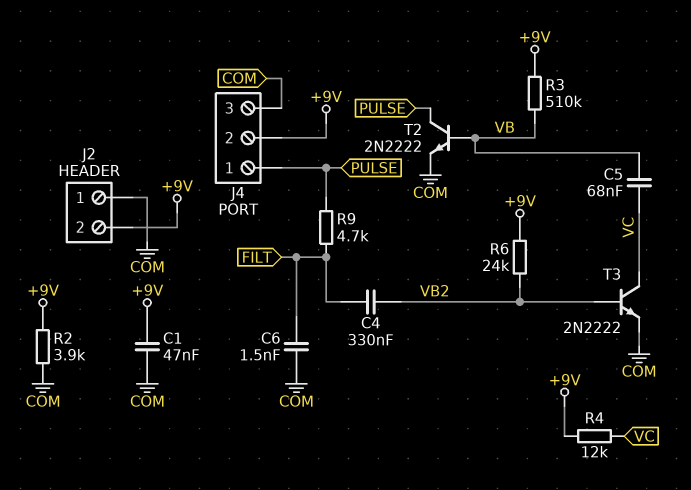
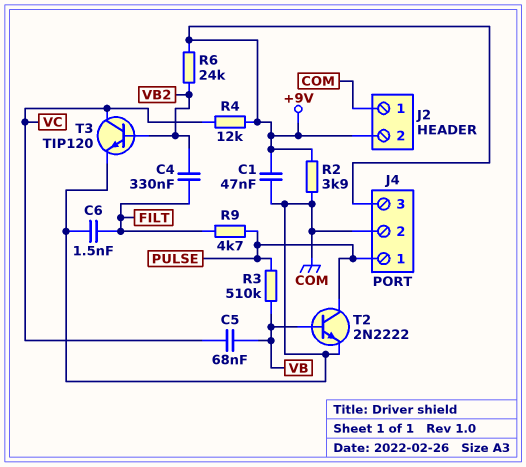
J4 pin 2: +9V -> COM
J4 pin 3: COM -> +9V
R3: 510k (+9V, VB) -> 510k (PULSE, VB)
T3: NPN 2N2222 (B VB2, C VC, E COM) -> NPN TIP120 (B VB2, C VC, E COM)

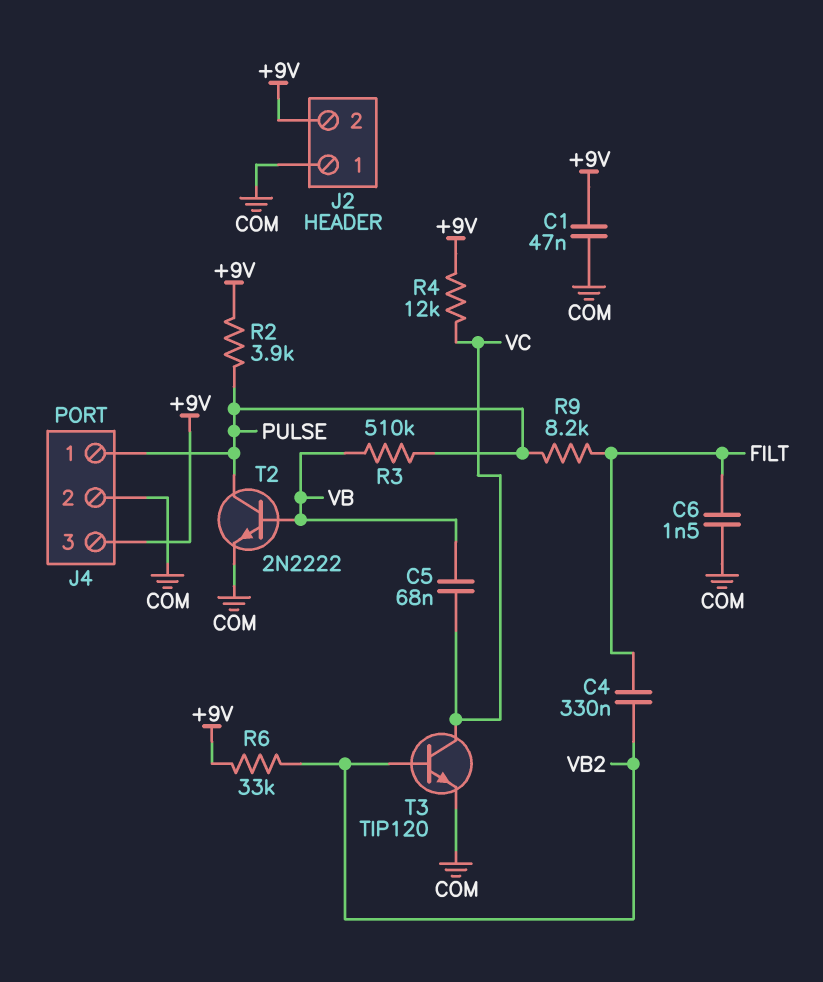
R2: 3.9k (+9V, COM) -> 3.9k (+9V, PULSE)
R6: 24k (+9V, VB2) -> 33k (+9V, VB2)
R9: 4.7k (FILT, PULSE) -> 8.2k (FILT, PULSE)

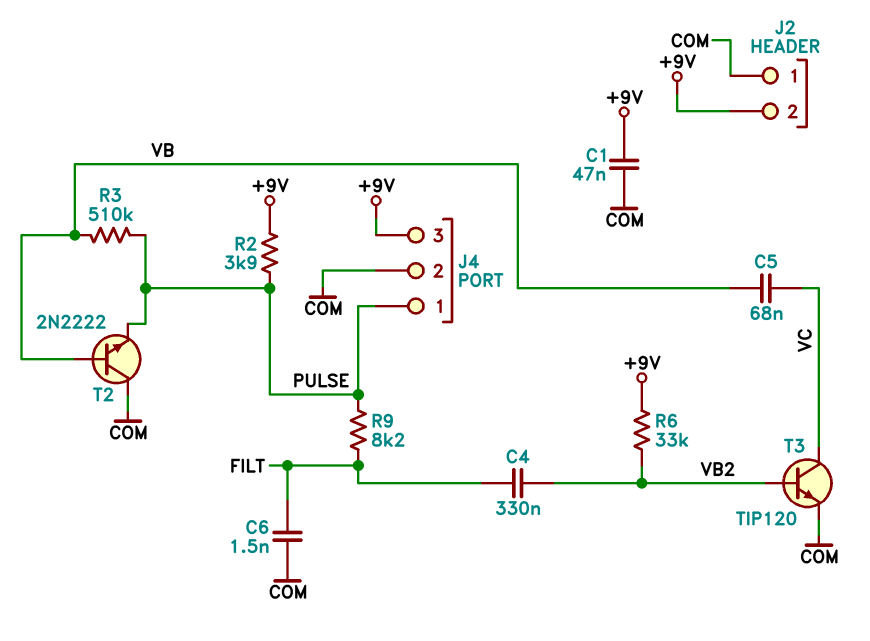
R4: 12k (+9V, VC) -> none
T2: NPN 2N2222 (B VB, C PULSE, E COM) -> NPN 2N2222 (B VB, C COM, E PULSE)

